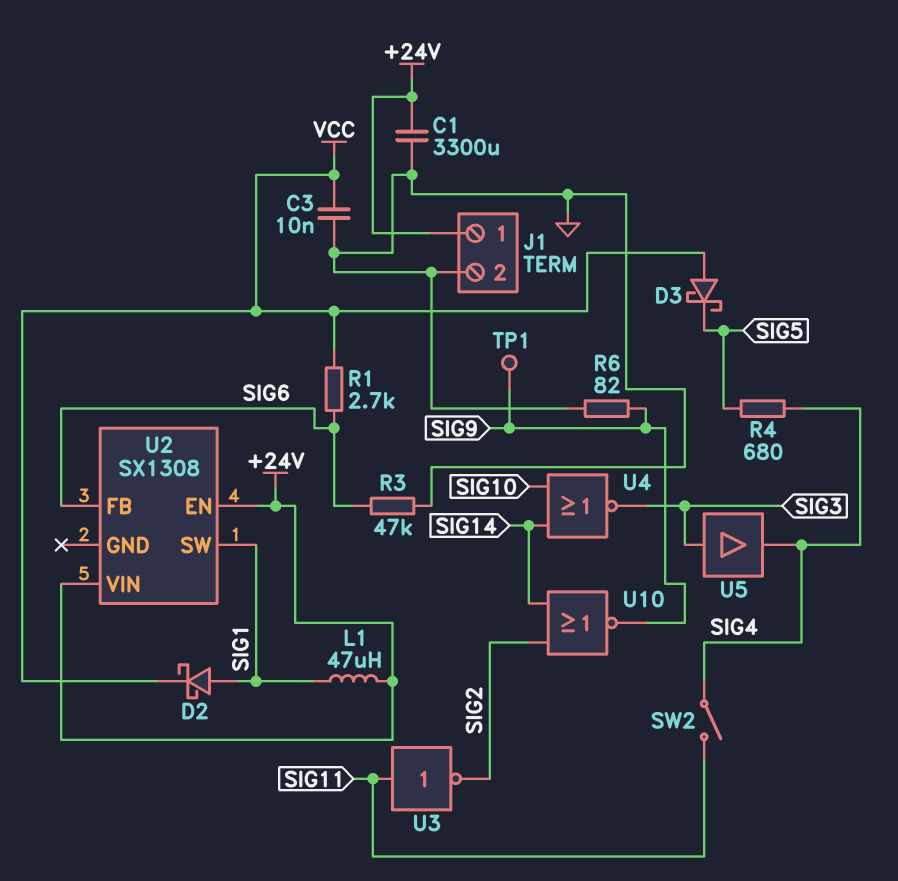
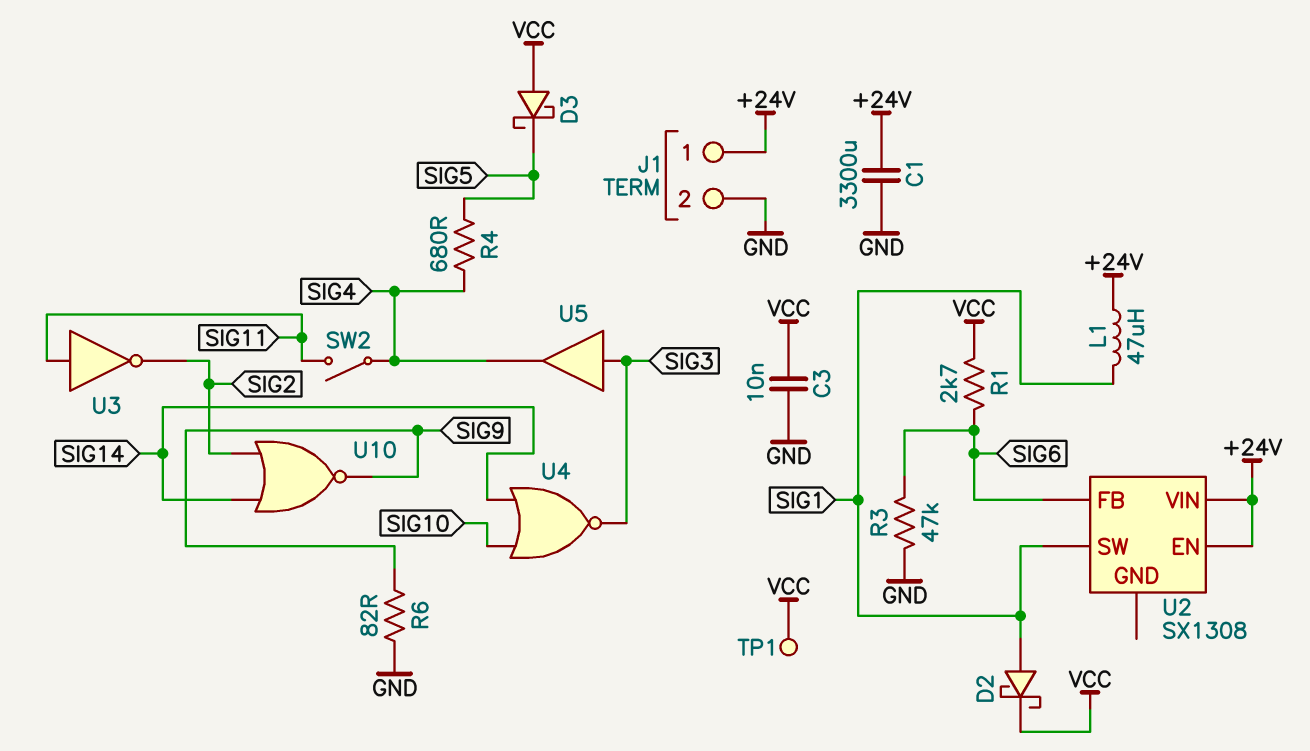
TP1: test point (SIG9) -> test point (VCC)

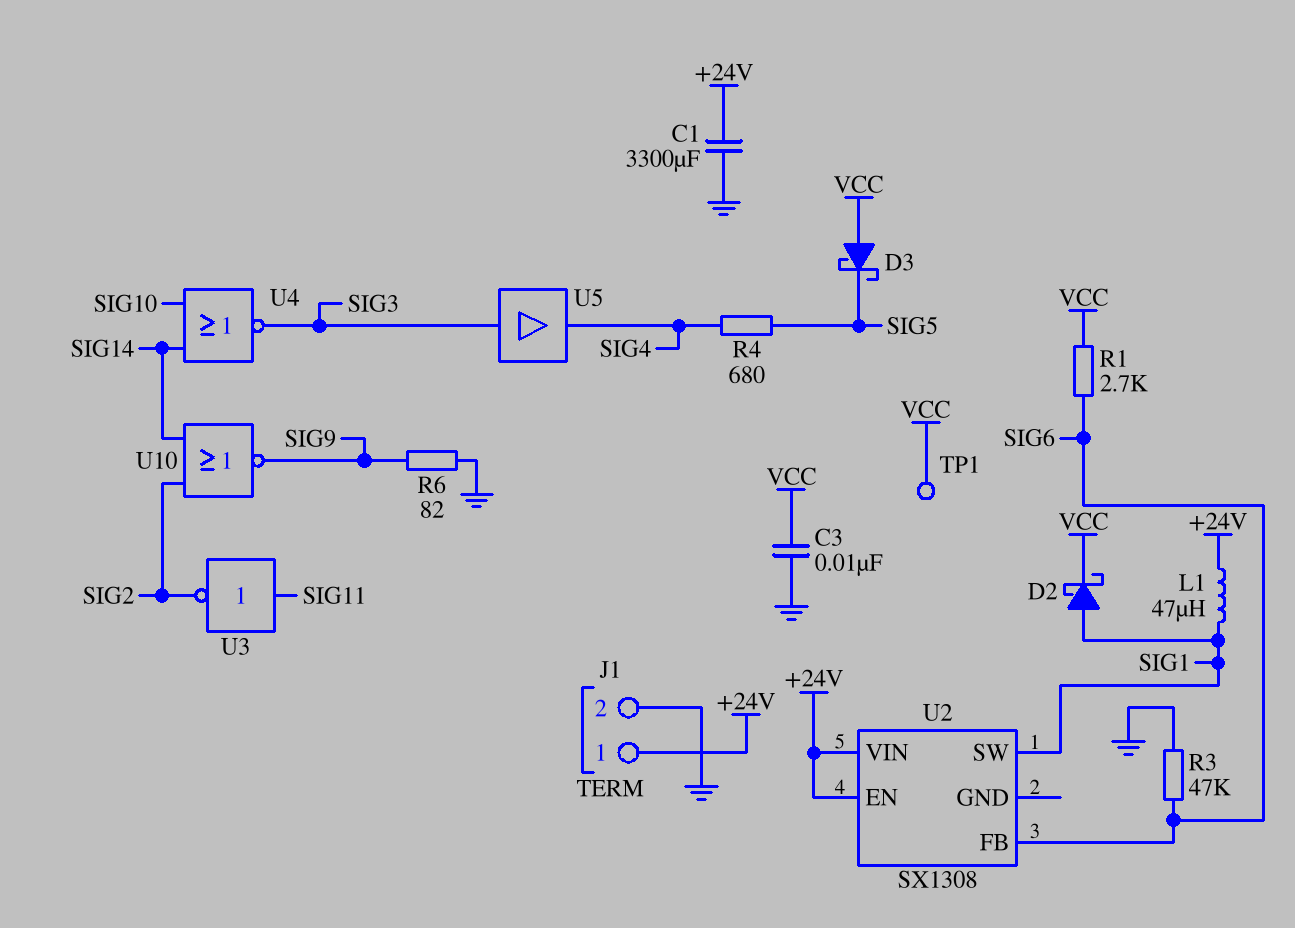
SW2: switch (SIG4, SIG11) -> none

